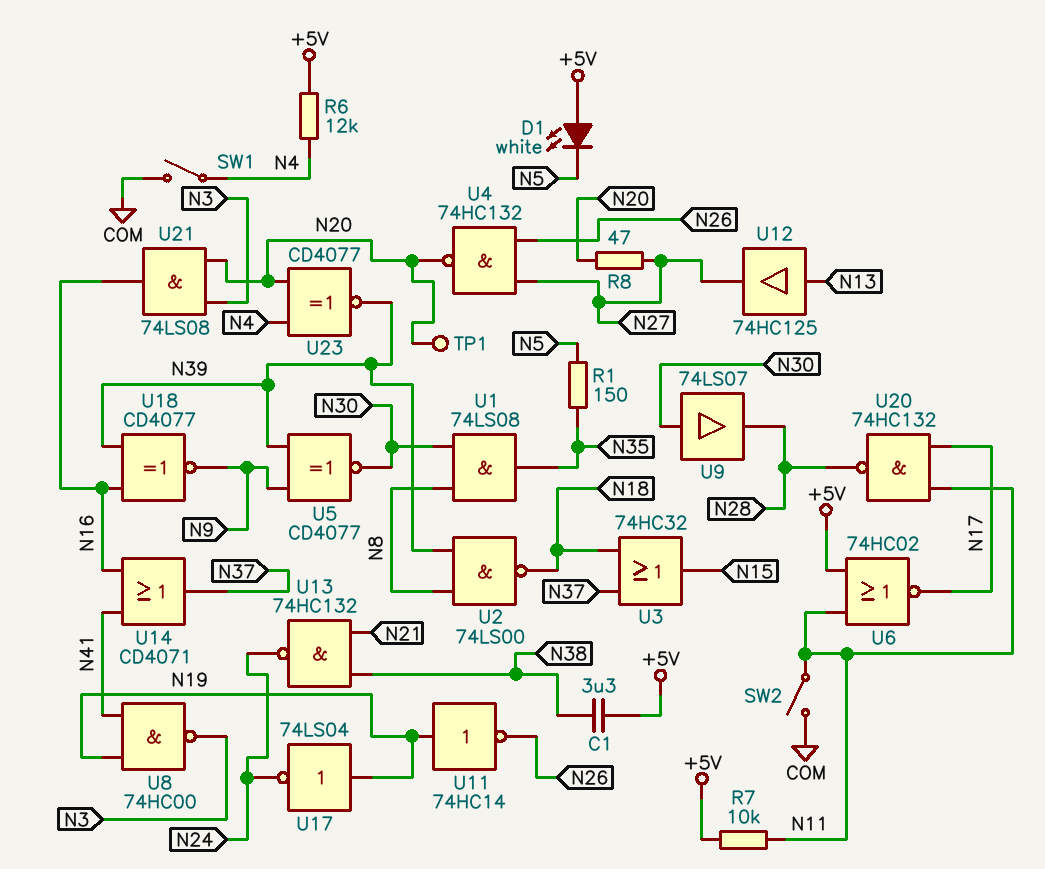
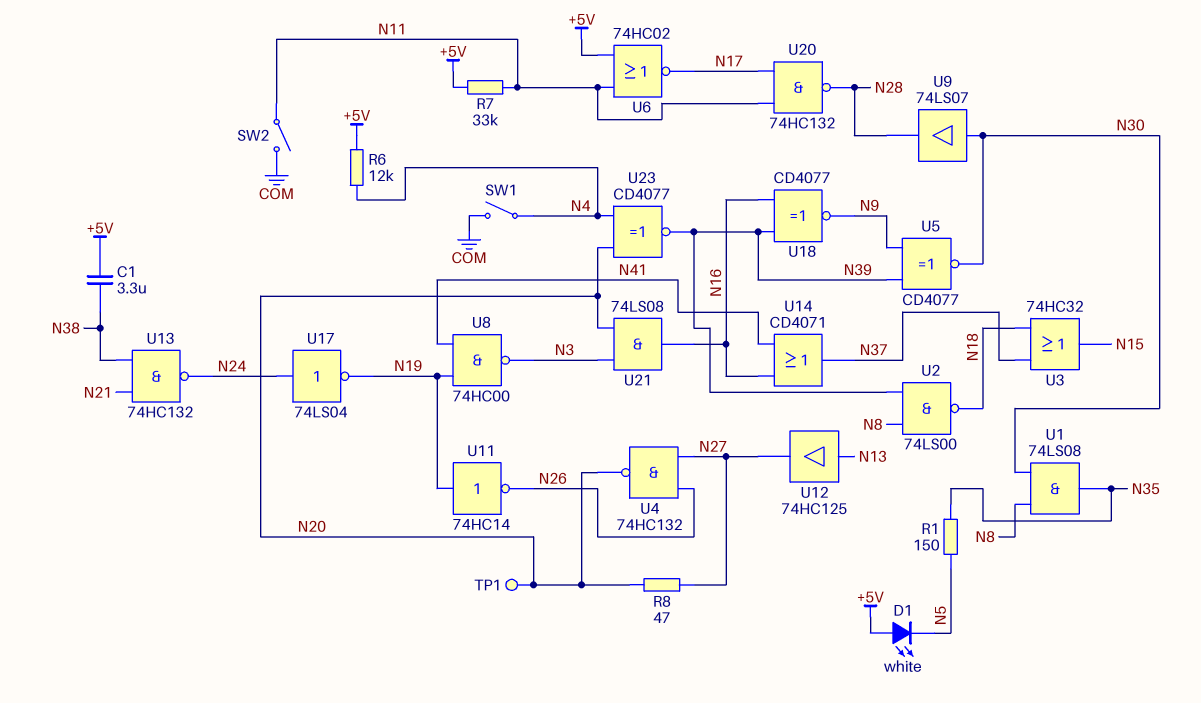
R7: 10k (+5V, N11) -> 33k (+5V, N11)
U17: NOT 74LS04 (in N19, out N24) -> NOT 74LS04 (in N24, out N19)

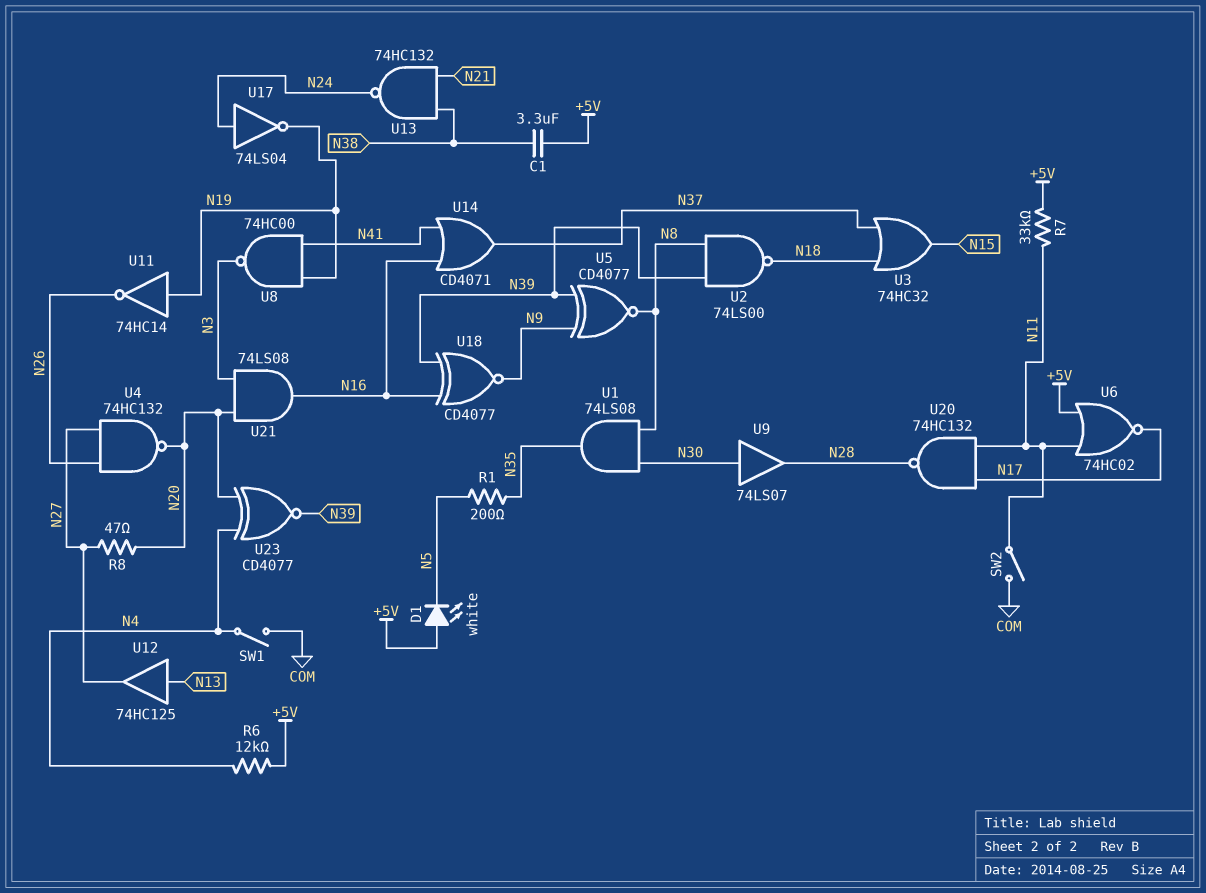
R1: 150 (N5, N35) -> 200 (N5, N35)
TP1: test point (N20) -> none
U5: XNOR CD4077 (in N9, in N39, out N30) -> XNOR CD4077 (in N9, in N39, out N8)

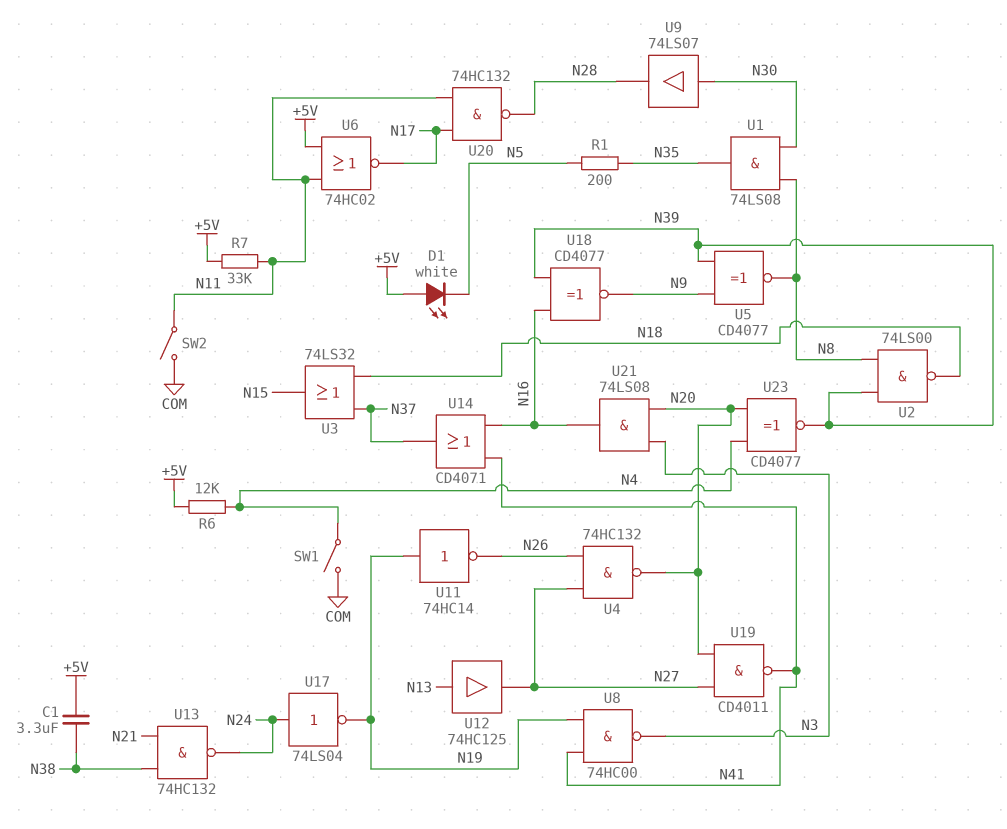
R8: 47 (N20, N27) -> none
U3: OR 74HC32 (in N18, in N37, out N15) -> OR 74LS32 (in N18, in N37, out N15)
U19: none -> NAND CD4011 (in N20, in N27, out N41)

